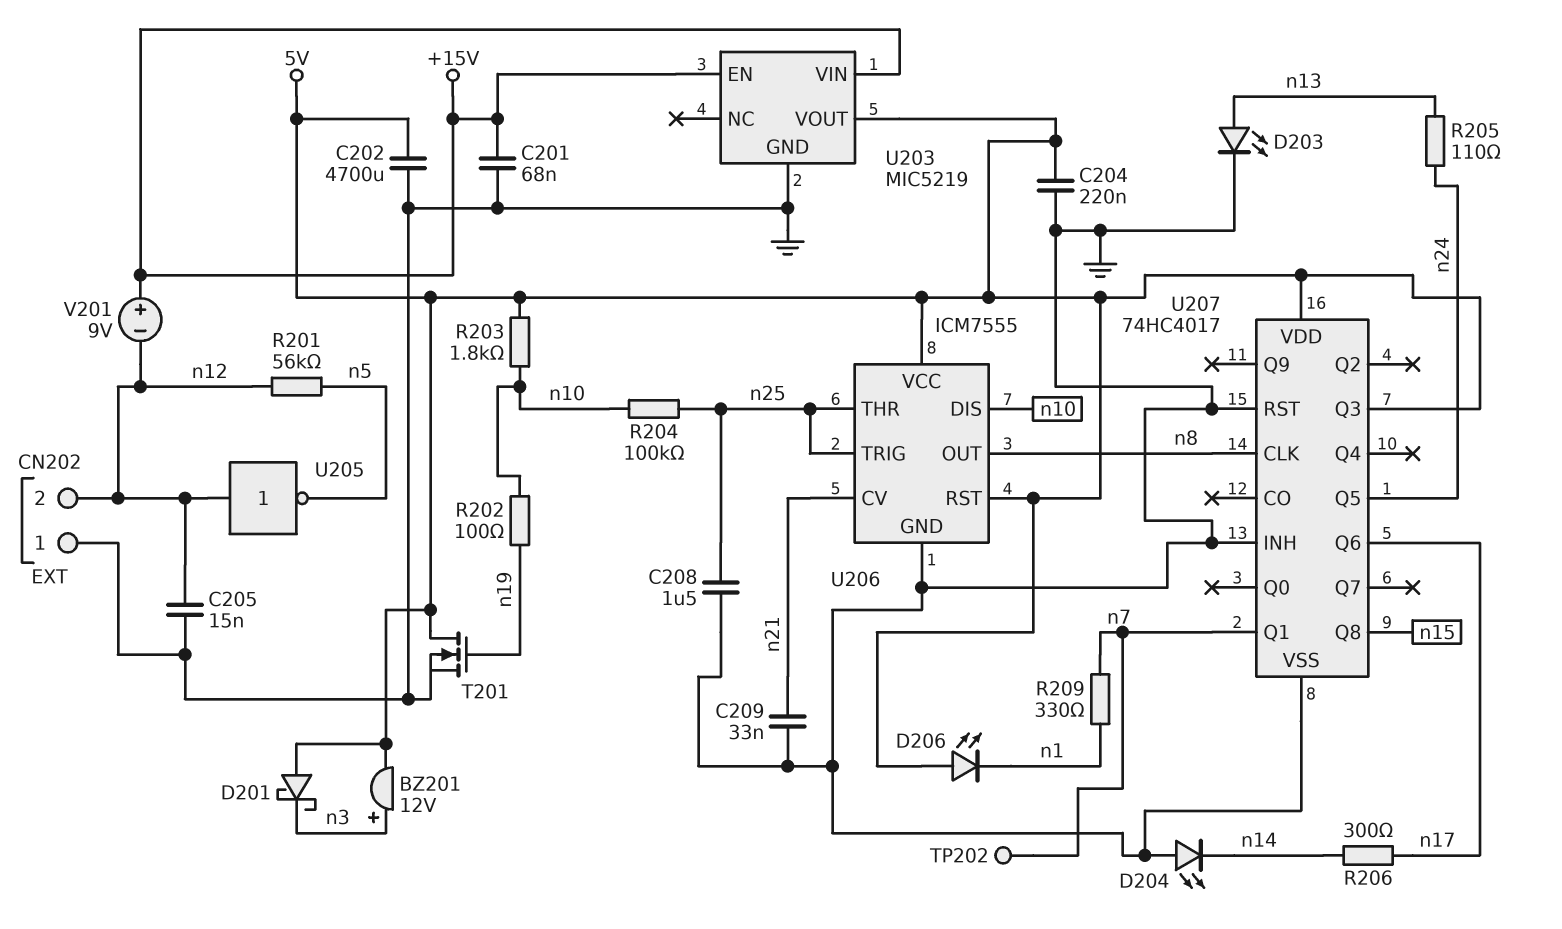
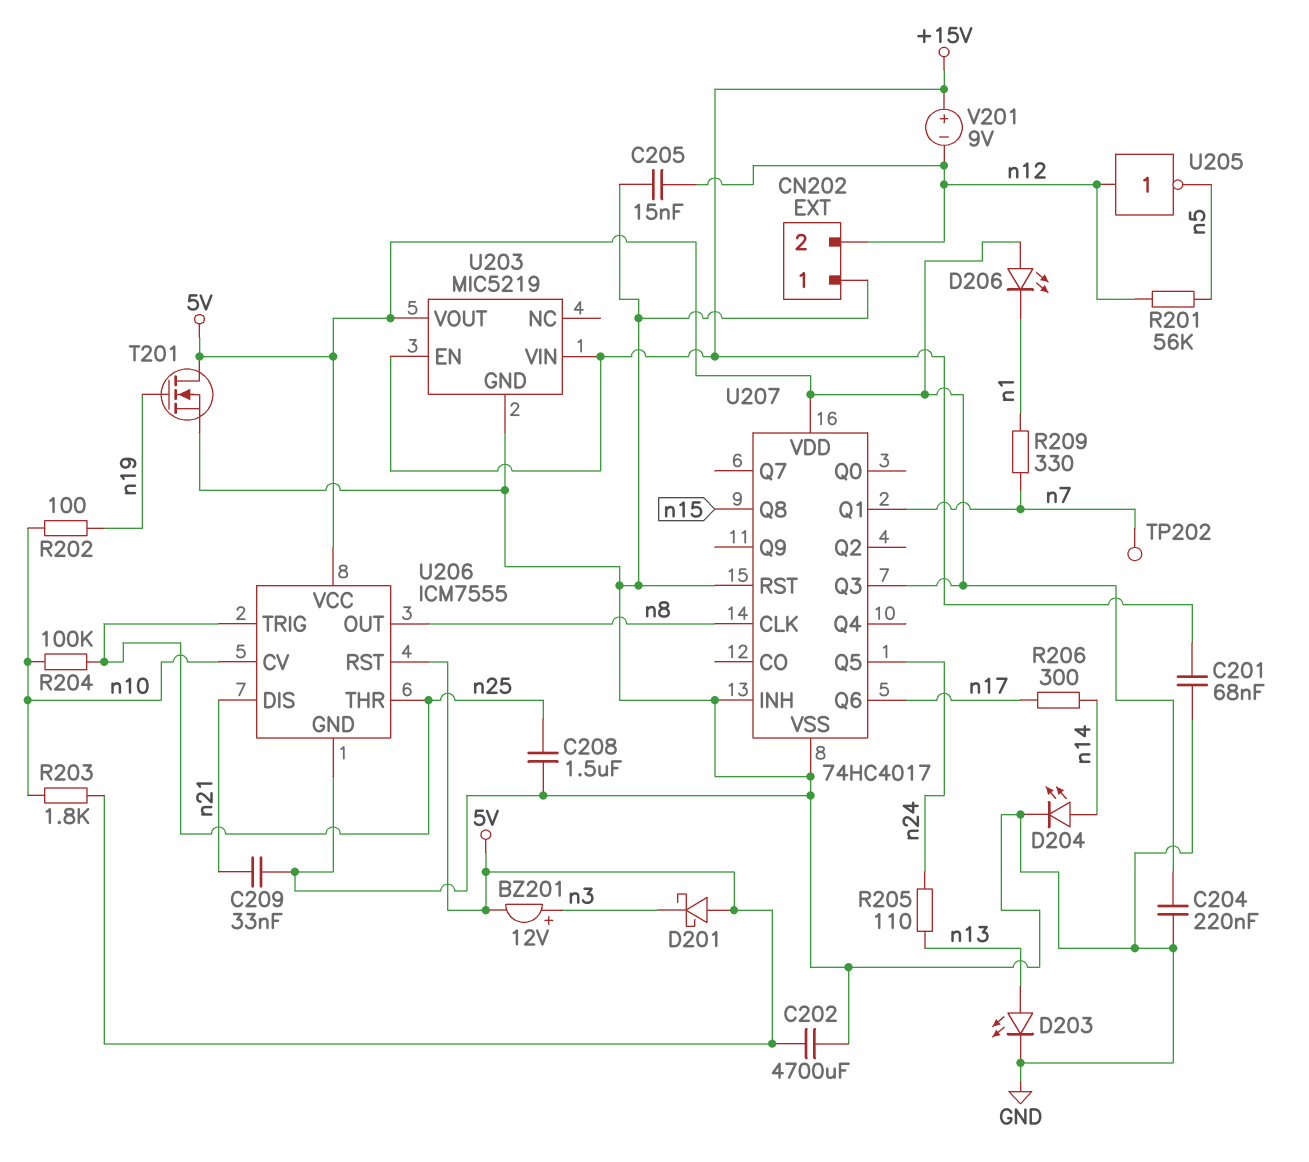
D204: LED (A GND, K n14) -> LED (A n14, K GND)
U206 pin CV: n21 -> n10
U206 pin DIS: n10 -> n21

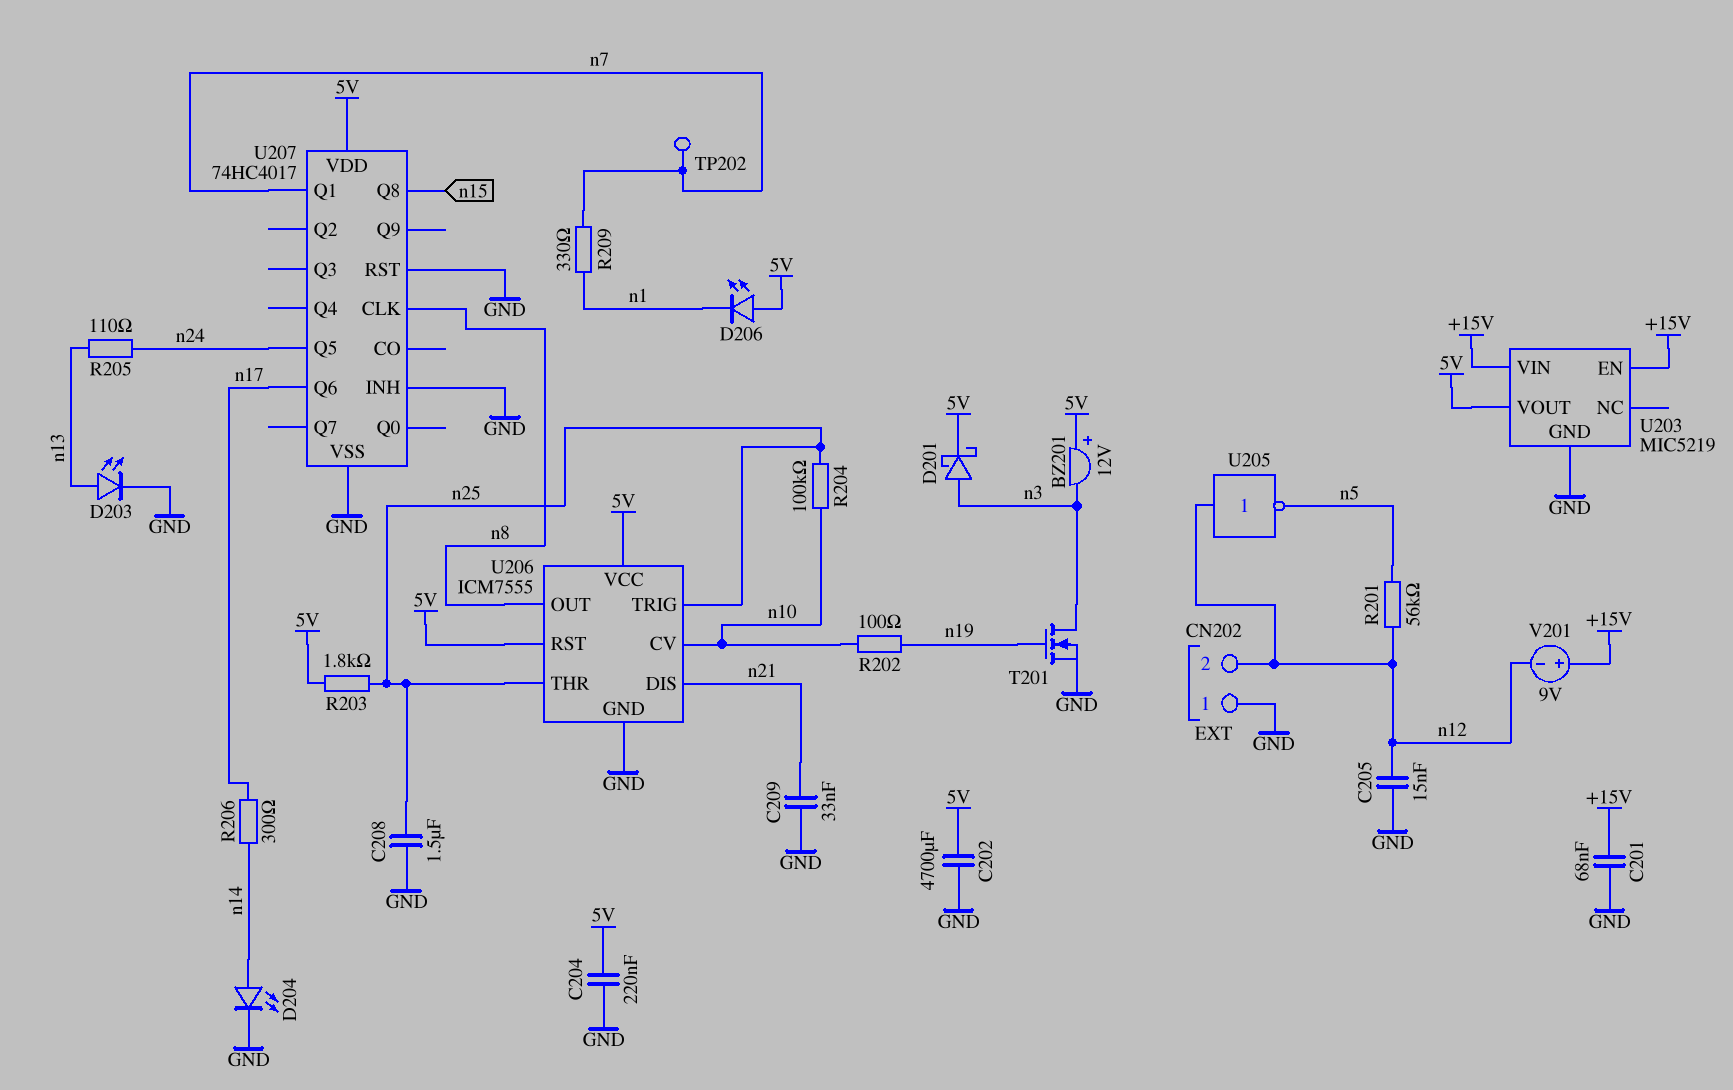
BZ201: buzzer 12V (plus n3, minus 5V) -> buzzer 12V (plus 5V, minus n3)
D201: schottky (A 5V, K n3) -> schottky (A n3, K 5V)
R203: 1.8k (5V, n10) -> 1.8k (5V, n25)
T201: NMOS (G n19, D 5V, S GND) -> NMOS (G n19, D n3, S GND)
U207 pin Q3: 5V -> none

